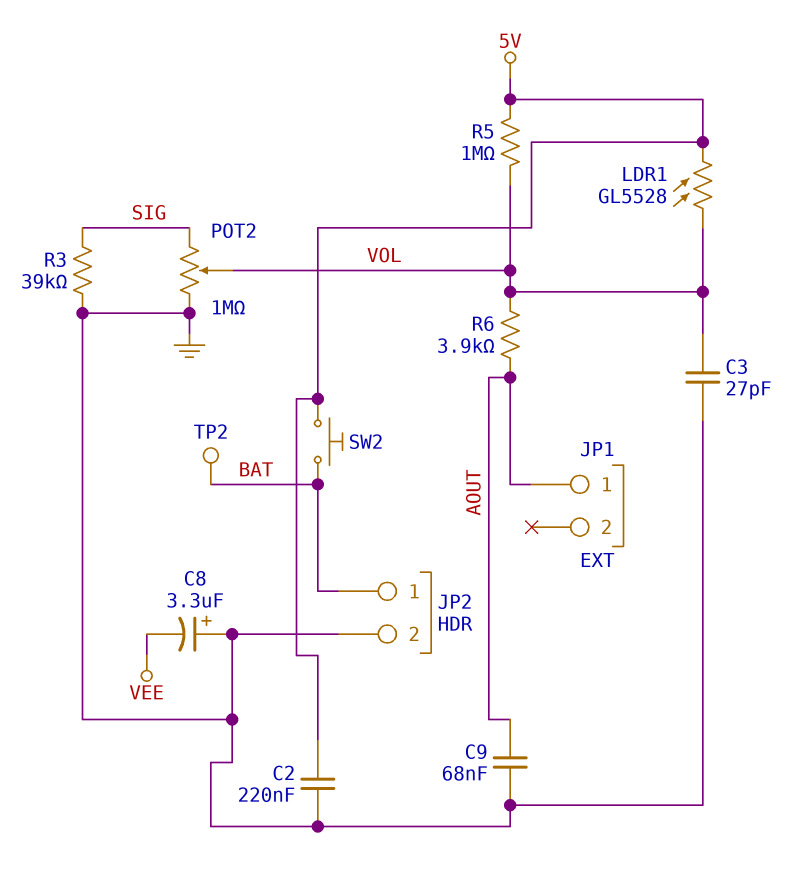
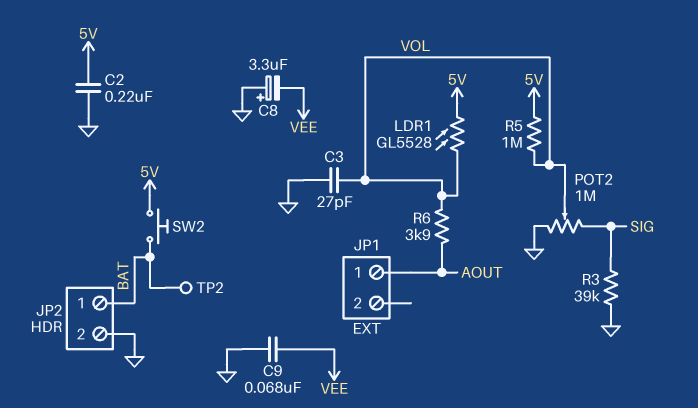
C9: 68nF (AOUT, GND) -> 68nF (GND, VEE)

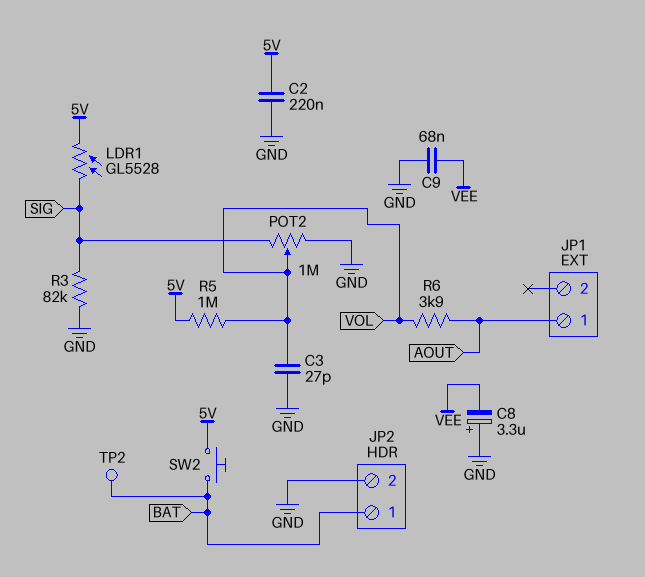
LDR1: GL5528 (5V, VOL) -> GL5528 (5V, SIG)
R3: 39k (GND, SIG) -> 82k (GND, SIG)

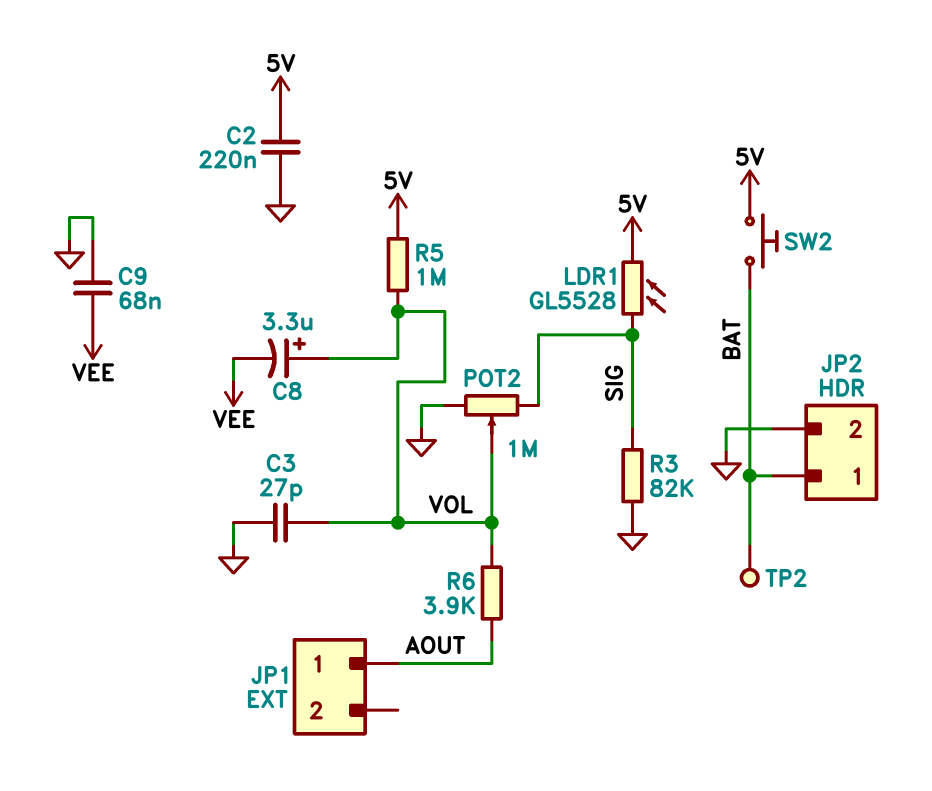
C8: 3.3uF (plus GND, minus VEE) -> 3.3uF (plus VOL, minus VEE)

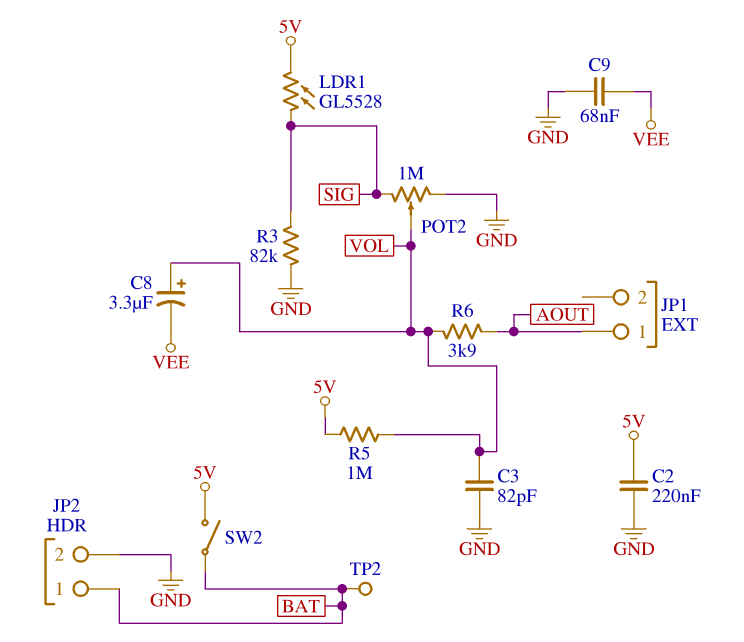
C3: 27pF (GND, VOL) -> 82pF (GND, VOL)
SW2: button (5V, BAT) -> switch (5V, BAT)

